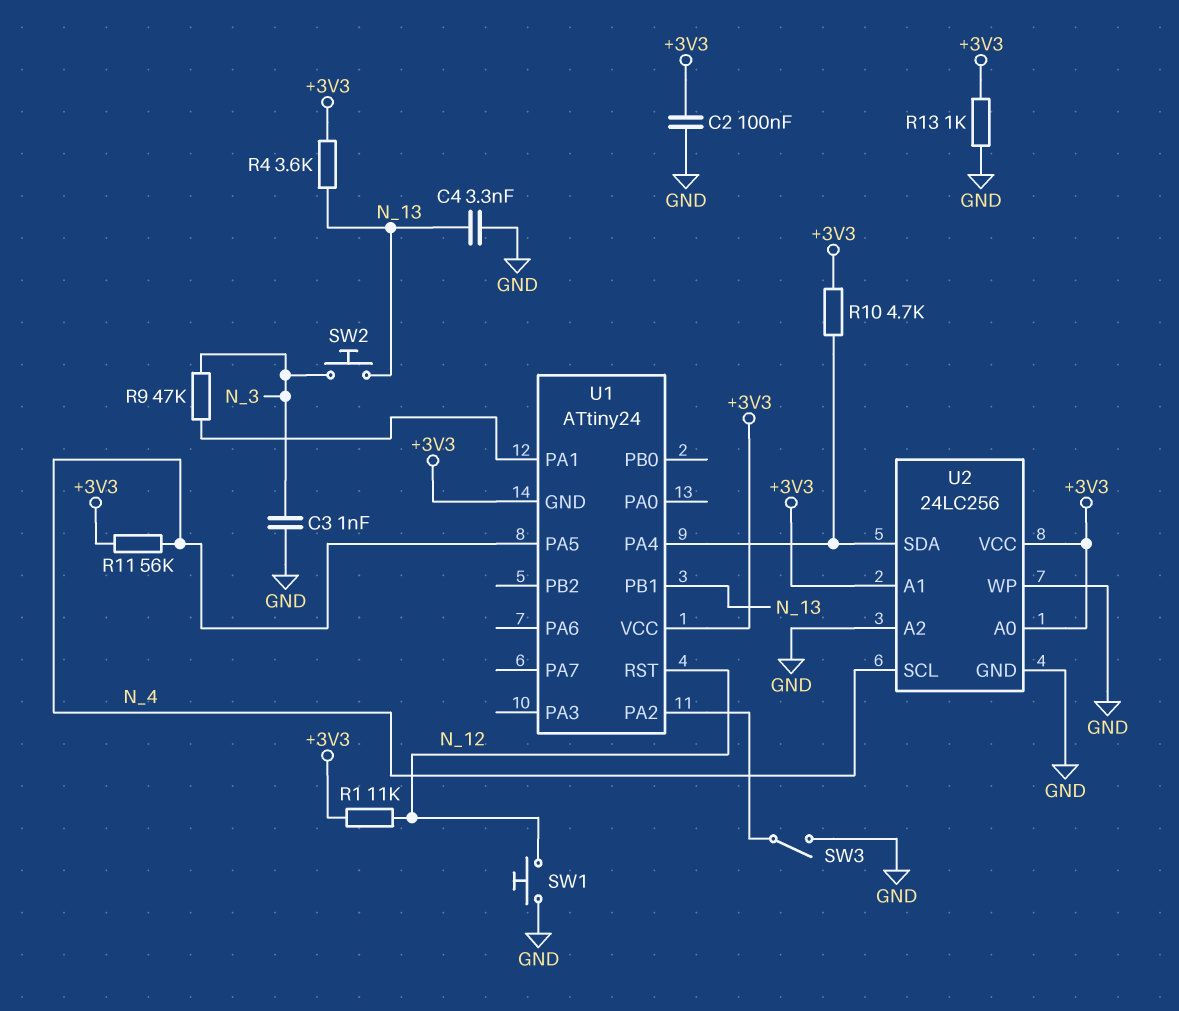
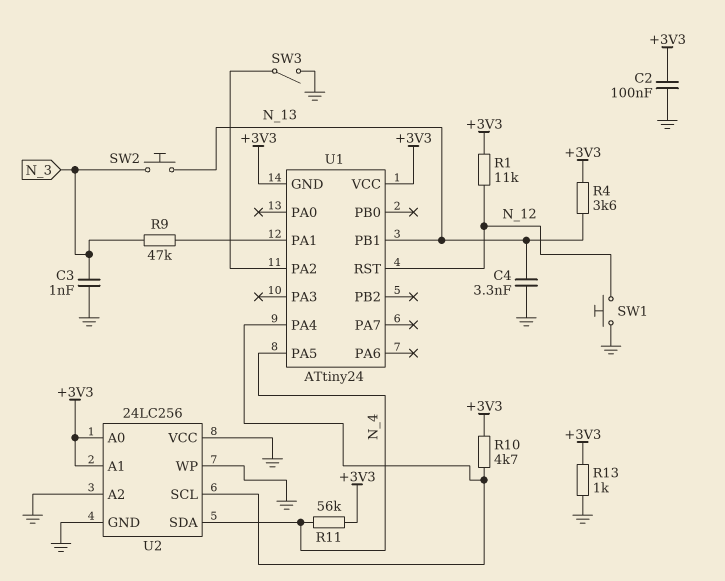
U2 pin SCL: N_4 -> U1/PA4
U2 pin SDA: U1/PA4 -> N_4
U2 pin VCC: +3V3 -> GND

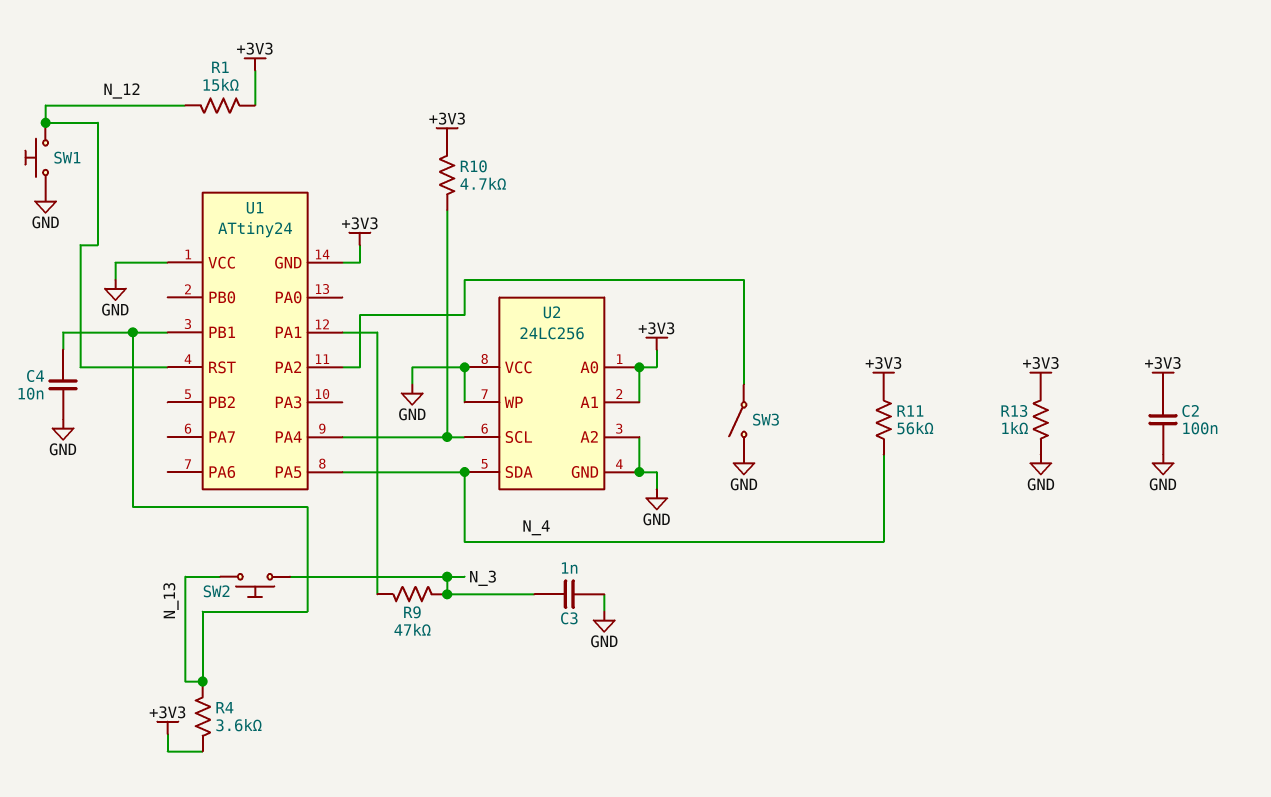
C4: 3.3nF (GND, N_13) -> 10nF (GND, N_13)
R1: 11k (+3V3, N_12) -> 15k (+3V3, N_12)
U1 pin VCC: +3V3 -> GND

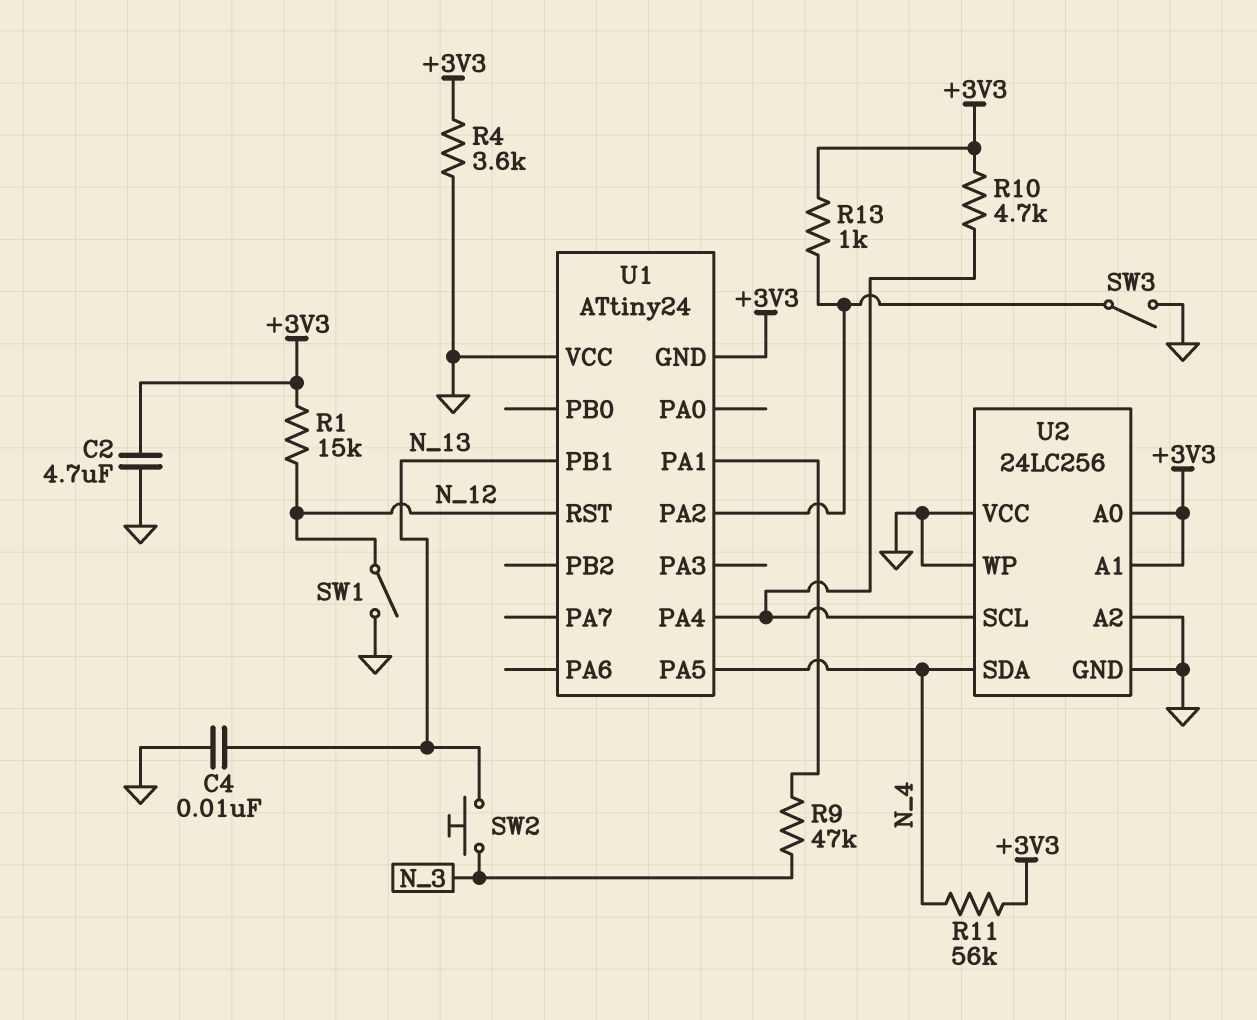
C2: 100nF (+3V3, GND) -> 4.7uF (+3V3, GND)
C3: 1nF (GND, N_3) -> none
R4: 3.6k (+3V3, N_13) -> 3.6k (+3V3, GND)
R13: 1k (+3V3, GND) -> 1k (+3V3, U1/PA2)
SW1: button (GND, N_12) -> switch (GND, N_12)

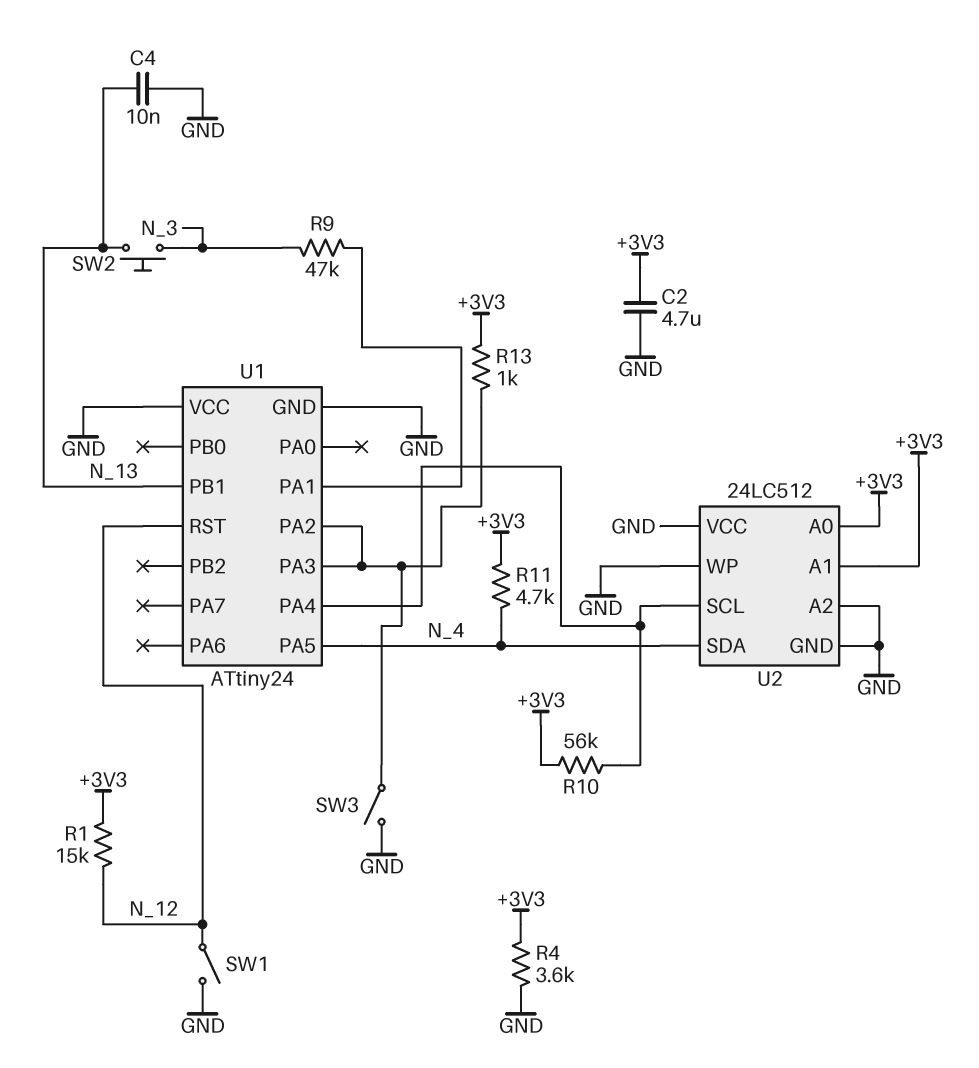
R10: 4.7k (+3V3, U1/PA4) -> 56k (+3V3, U1/PA4)
R11: 56k (+3V3, N_4) -> 4.7k (+3V3, N_4)
U1 pin GND: +3V3 -> GND
U1 pin PA3: none -> U1/PA2
U2: 24LC256 -> 24LC512

